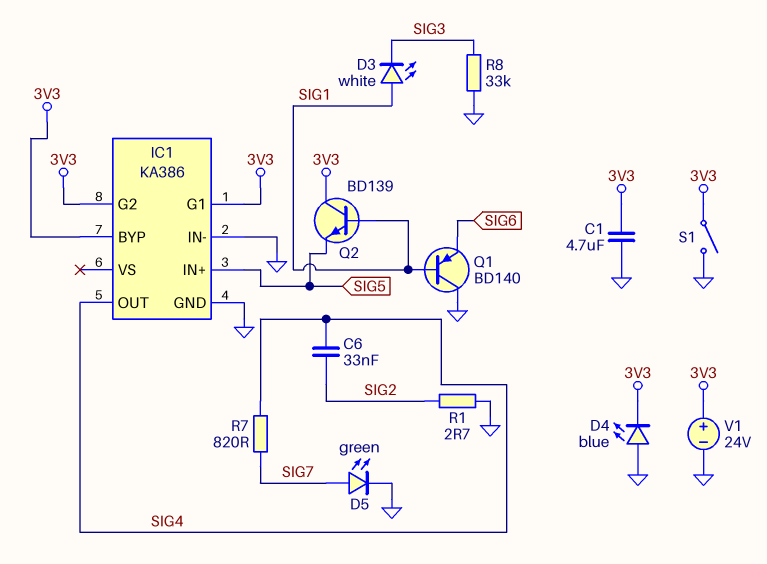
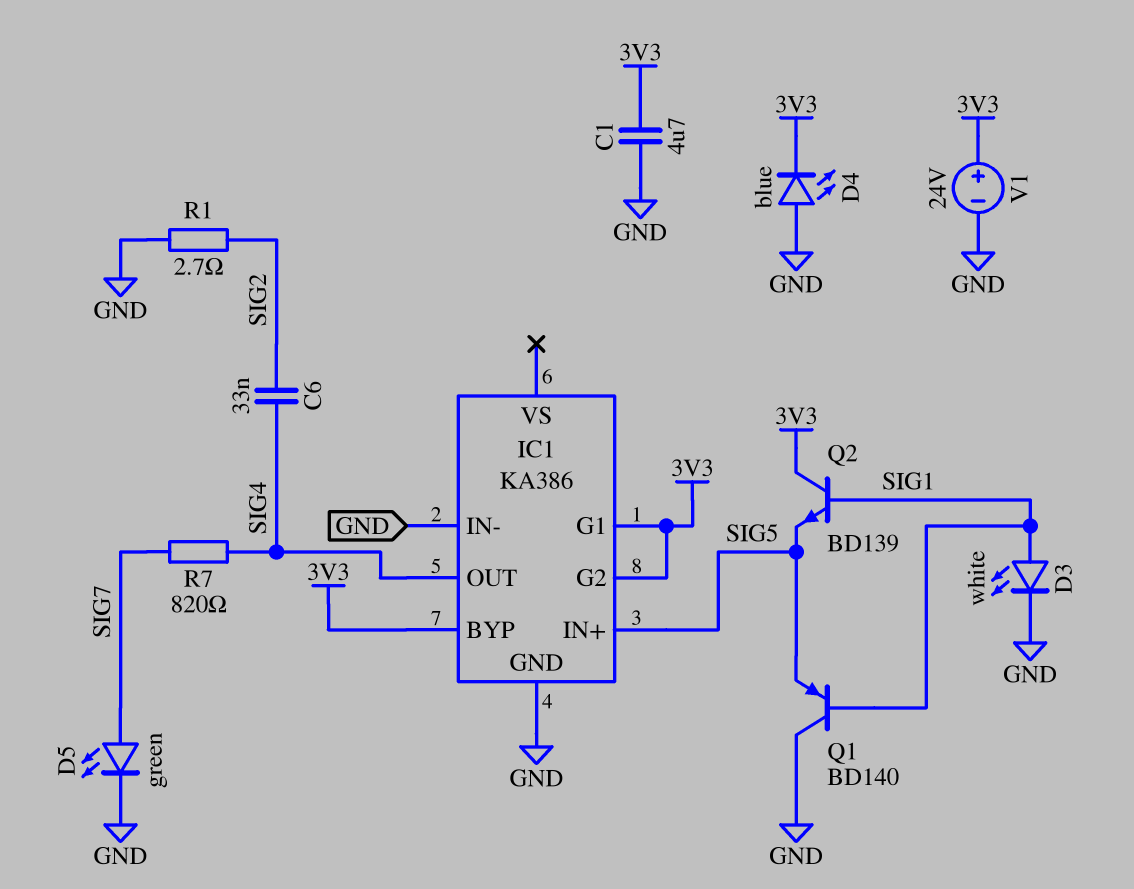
D3: LED white (A SIG1, K SIG3) -> LED white (A SIG1, K GND)
Q1: PNP BD140 (B SIG1, C GND, E SIG6) -> PNP BD140 (B SIG1, C GND, E SIG5)
R8: 33k (GND, SIG3) -> none
S1: switch (3V3, GND) -> none

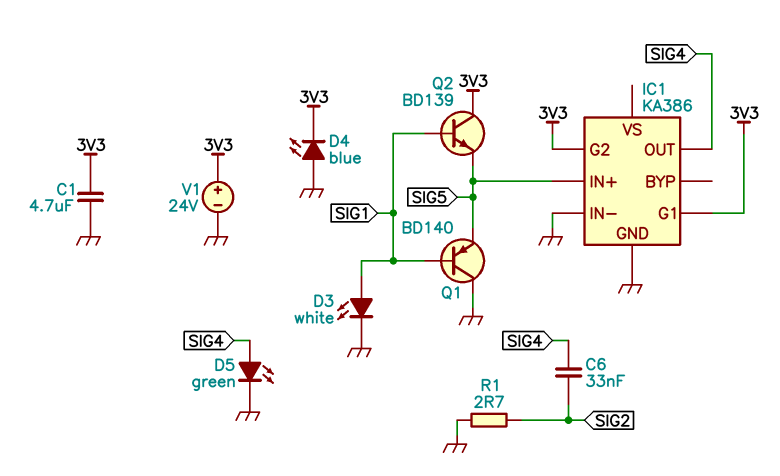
D5: LED green (A SIG7, K GND) -> LED green (A SIG4, K GND)
IC1 pin BYP: 3V3 -> none
R7: 820 (SIG4, SIG7) -> none

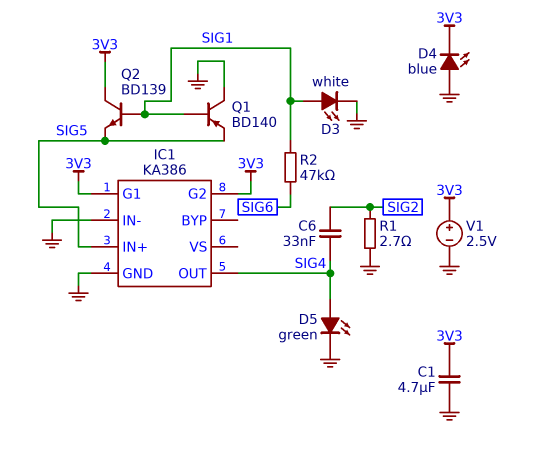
R2: none -> 47k (SIG1, SIG6)
V1: 24V (plus 3V3, minus GND) -> 2.5V (plus 3V3, minus GND)

